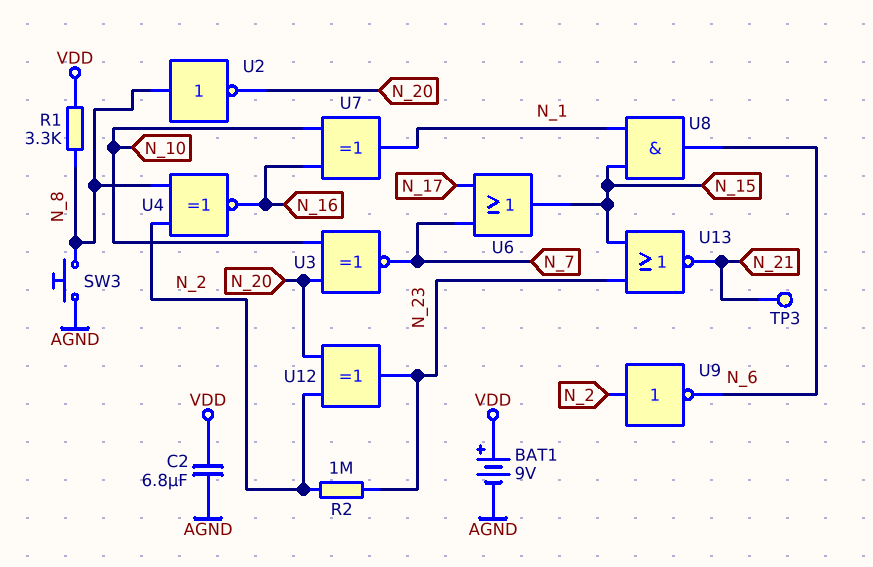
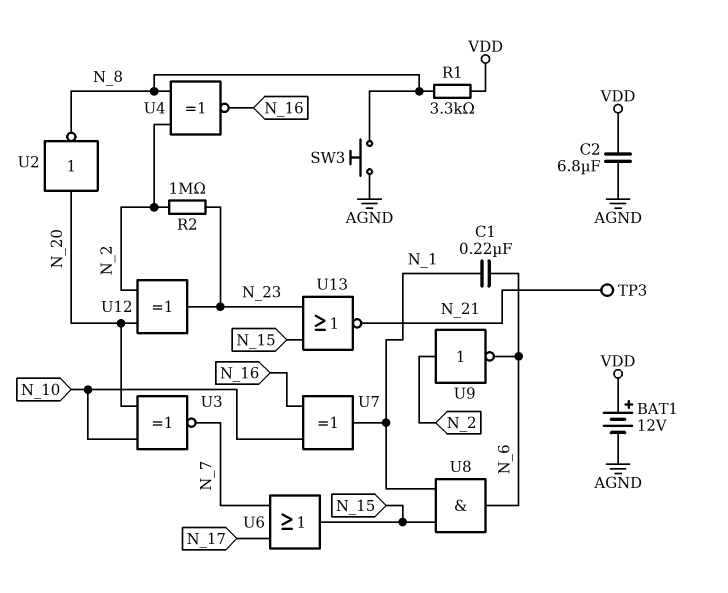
BAT1: 9V (plus VDD, minus AGND) -> 12V (plus VDD, minus AGND)
C1: none -> 220nF (N_1, N_6)
U2: NOT (in N_8, out N_20) -> NOT (in N_20, out N_8)

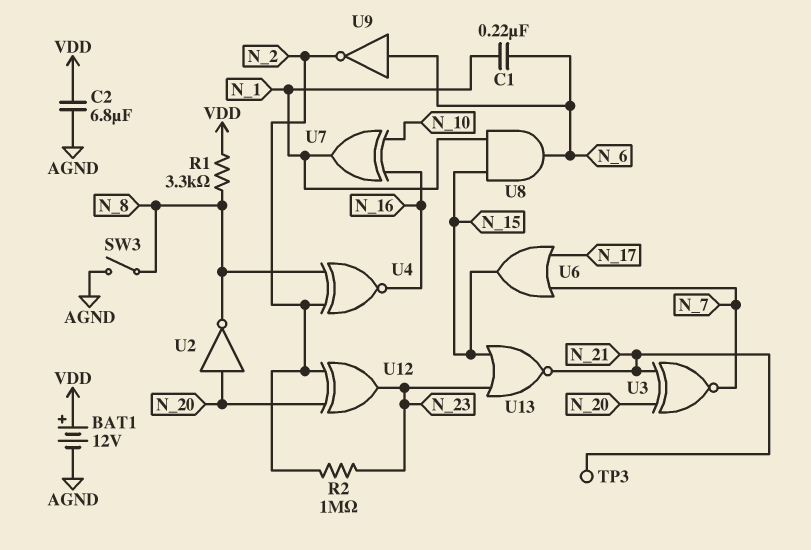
SW3: button (AGND, N_8) -> switch (AGND, N_8)
U3: XNOR (in N_10, in N_20, out N_7) -> XNOR (in N_20, in N_21, out N_7)
U9: NOT (in N_2, out N_6) -> NOT (in N_6, out N_2)

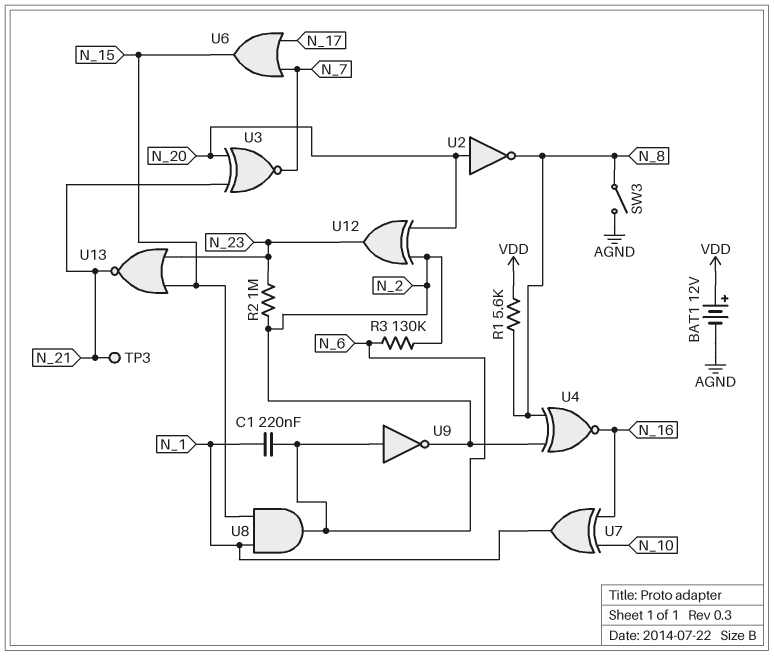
C2: 6.8uF (AGND, VDD) -> none
R1: 3.3k (N_8, VDD) -> 5.6k (N_8, VDD)
R3: none -> 130k (N_2, N_6)

